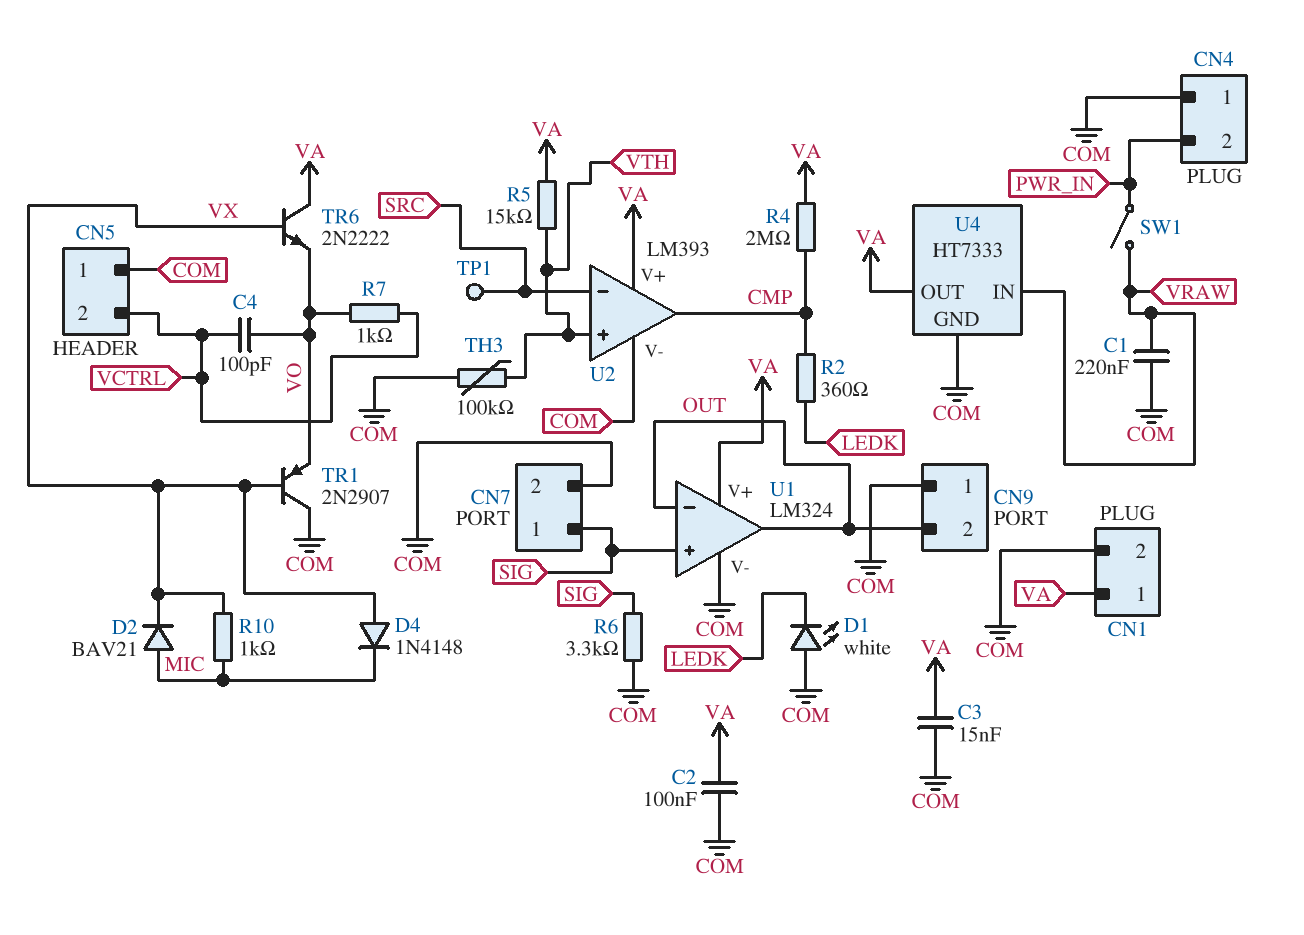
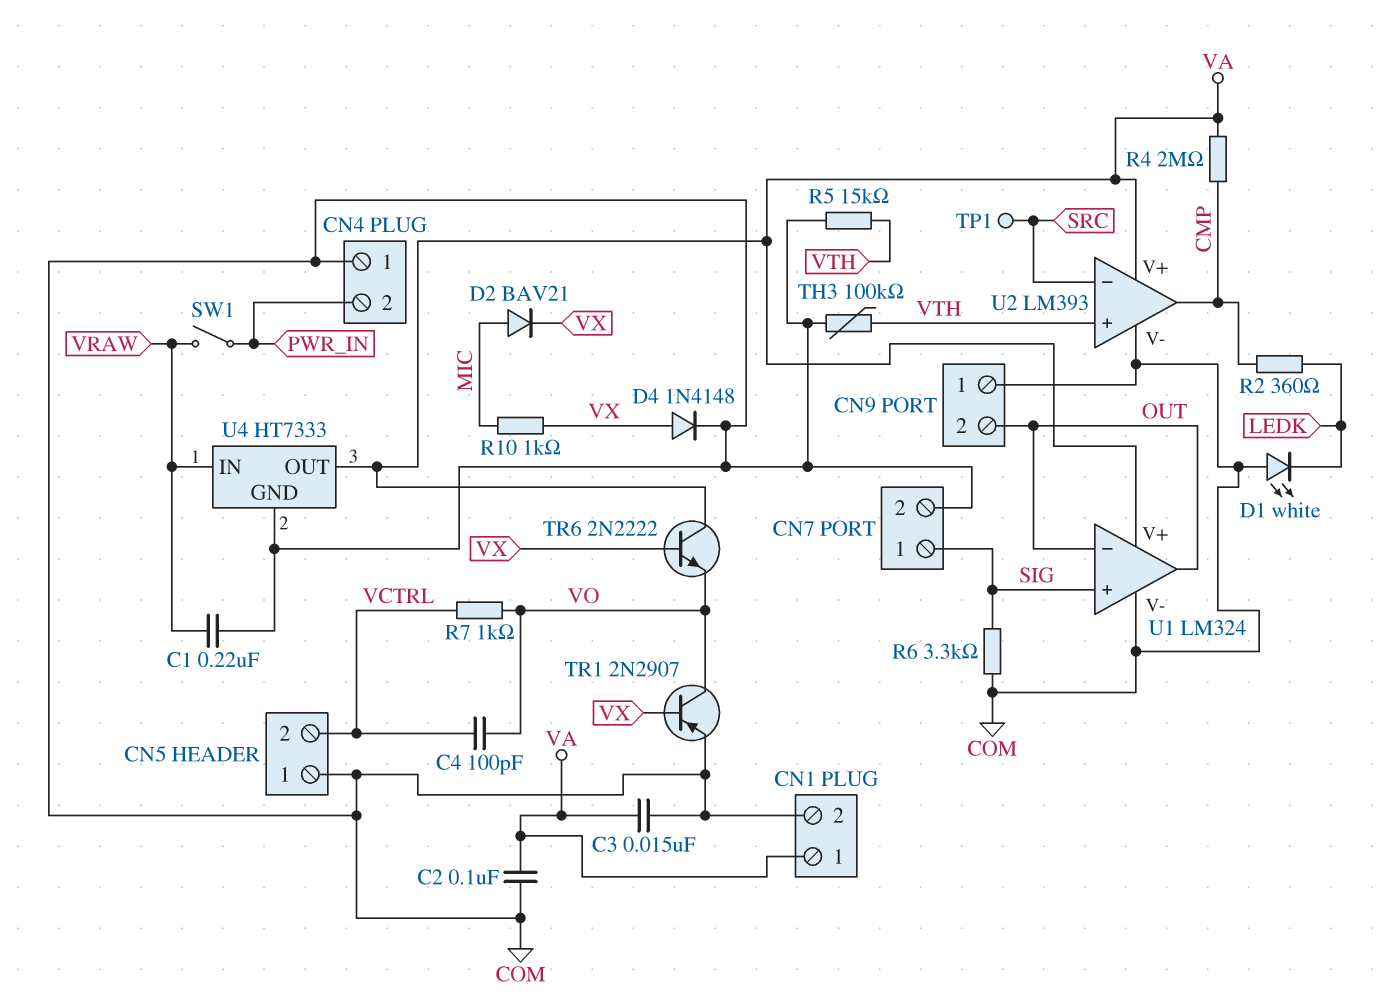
D4: diode 1N4148 (A VX, K MIC) -> diode 1N4148 (A VX, K COM)
R5: 15k (VA, VTH) -> 15k (COM, VTH)
TR1: PNP 2N2907 (B VX, C COM, E VO) -> PNP 2N2907 (B VX, C VO, E COM)

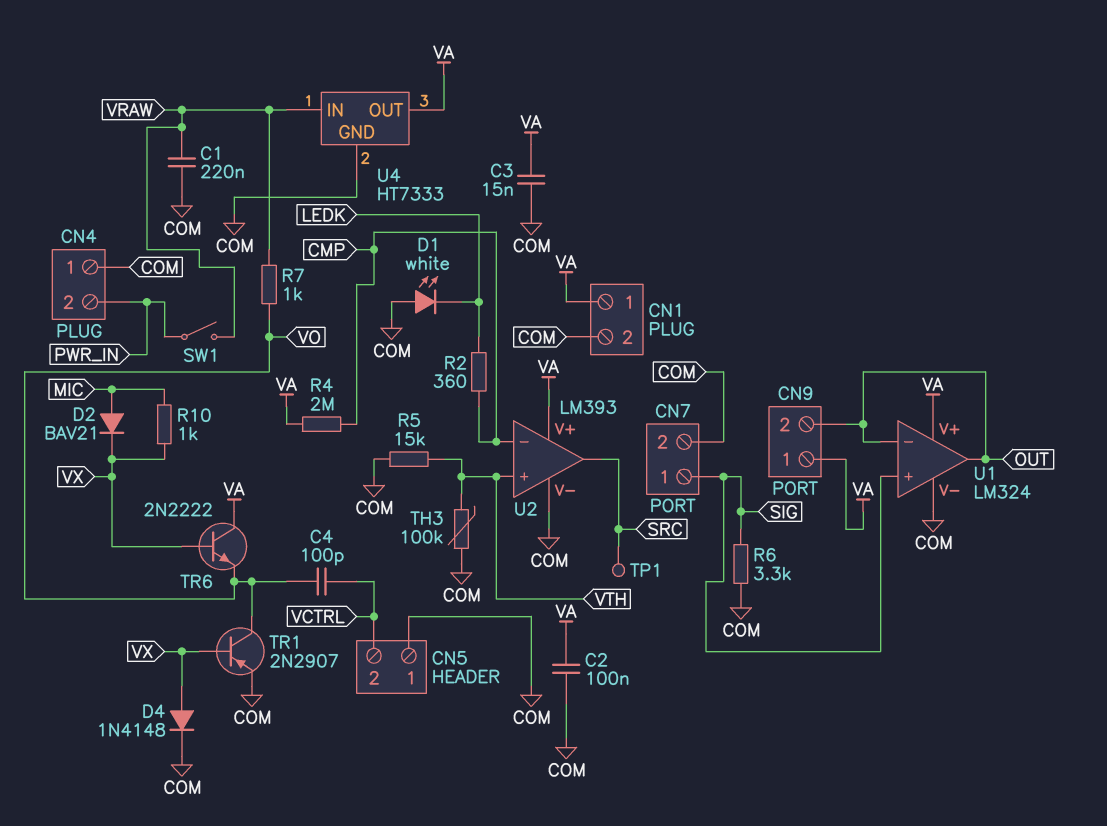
CN9 pin 1: COM -> VA
R7: 1k (VCTRL, VO) -> 1k (VO, VRAW)
U2 pin in-: SRC -> CMP
U2 pin out: CMP -> SRC

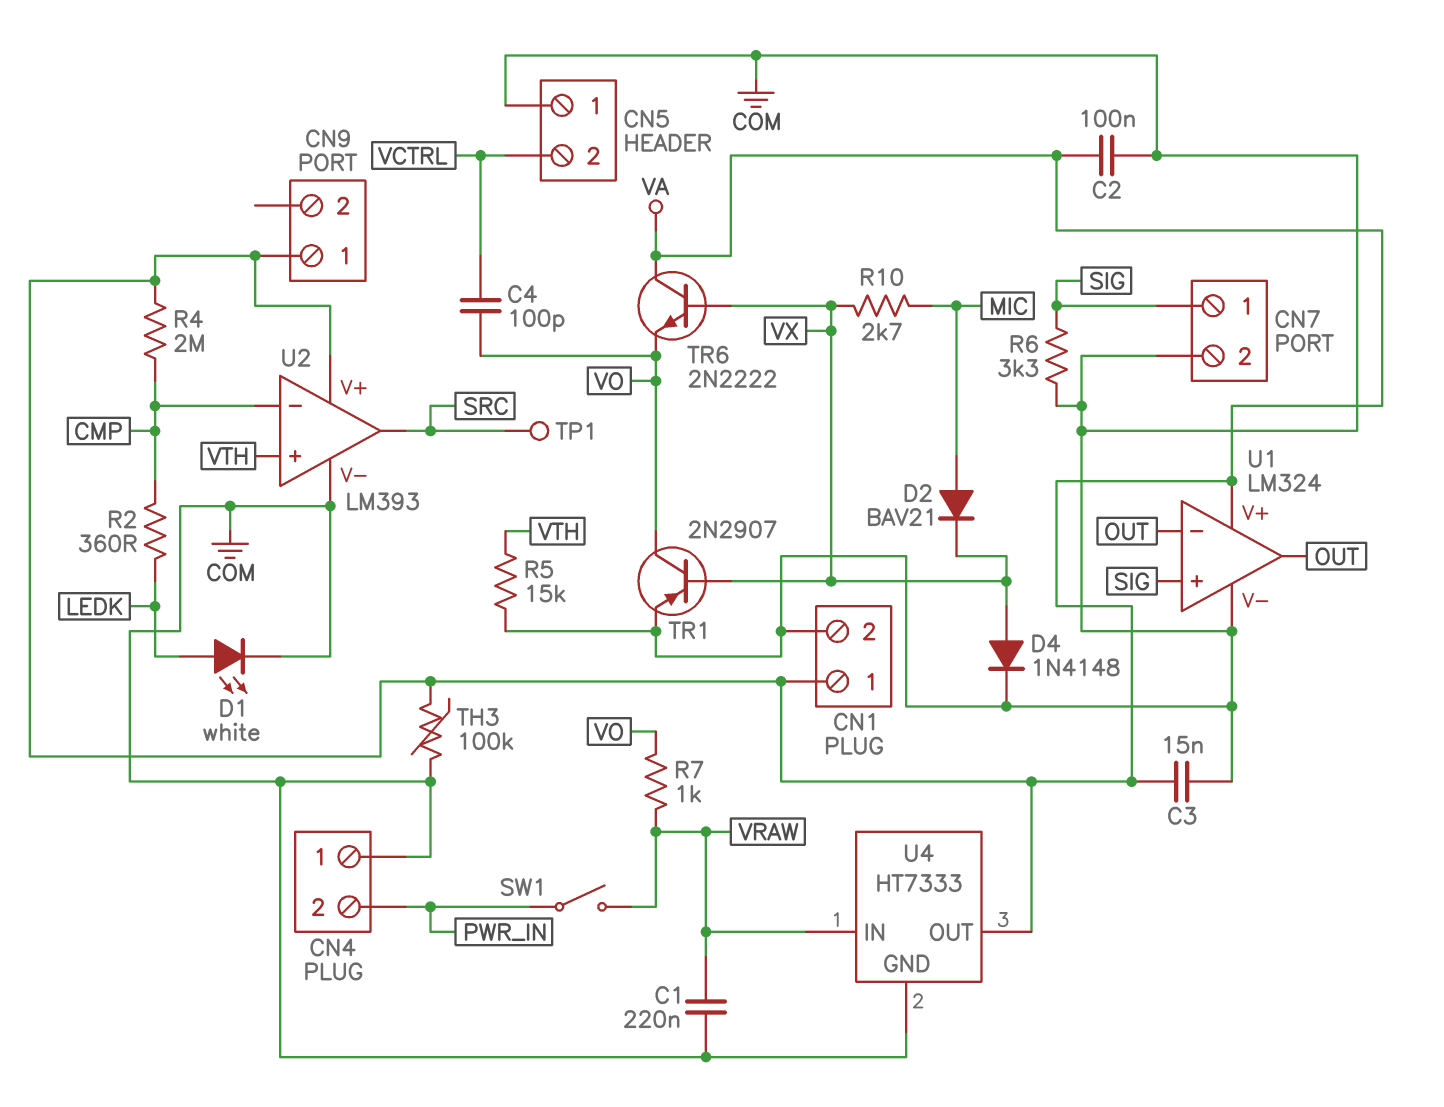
CN9 pin 2: OUT -> none
D1: LED white (A COM, K LEDK) -> LED white (A LEDK, K COM)
R10: 1k (MIC, VX) -> 2.7k (MIC, VX)
TH3: 100k (COM, VTH) -> 100k (COM, VA)

